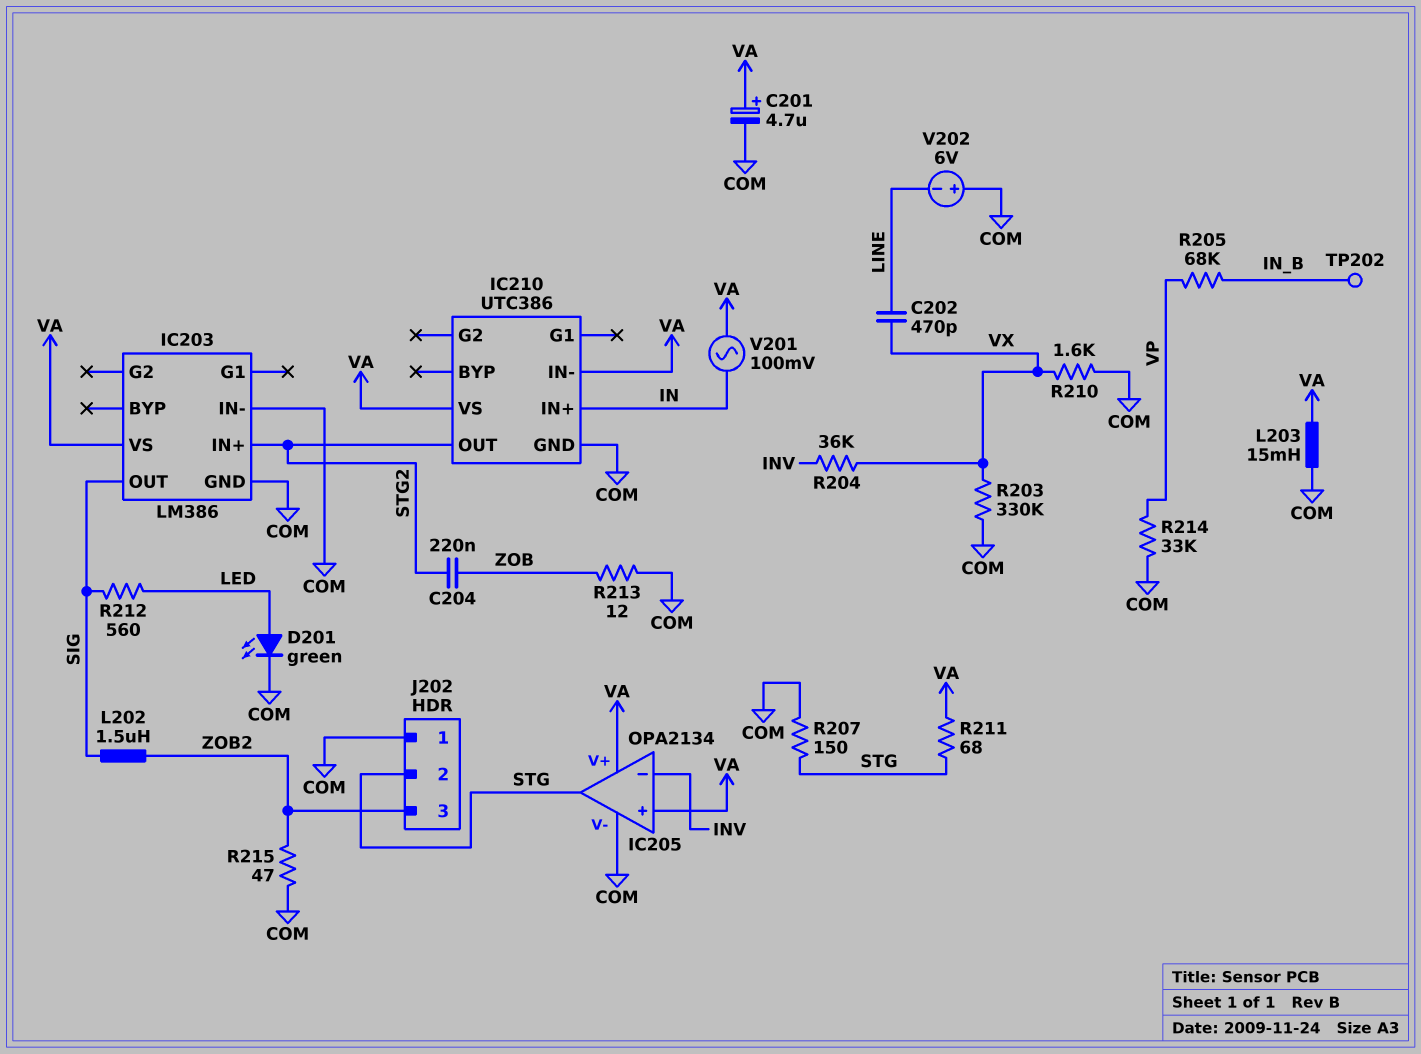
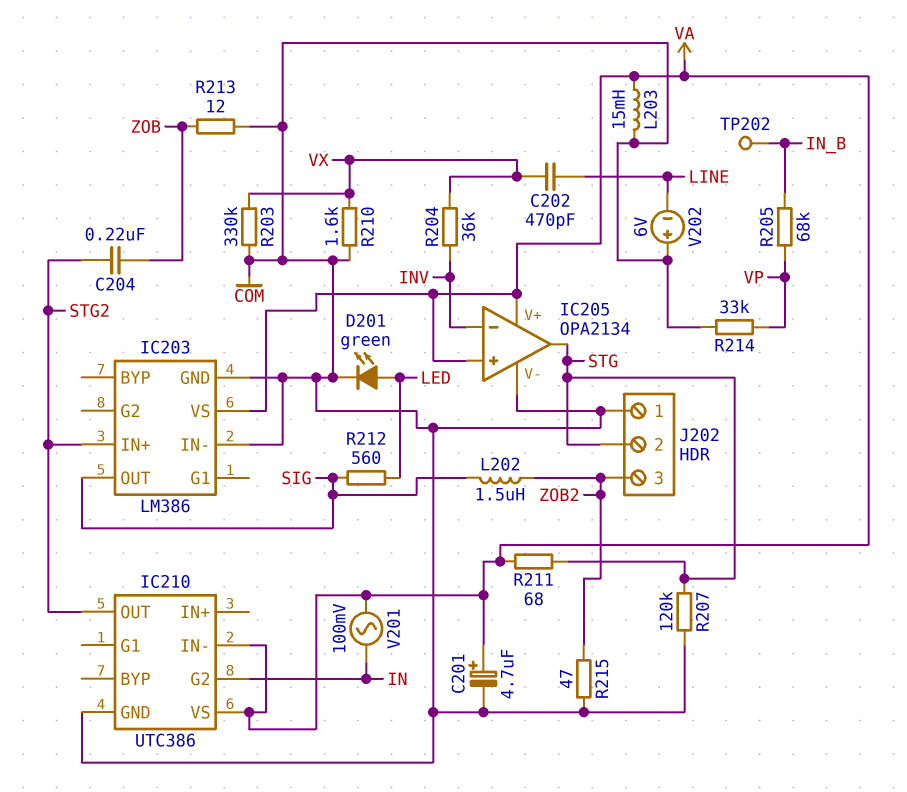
IC210 pin G2: none -> IN
IC210 pin IN+: IN -> none
R207: 150 (COM, STG) -> 120k (COM, STG)

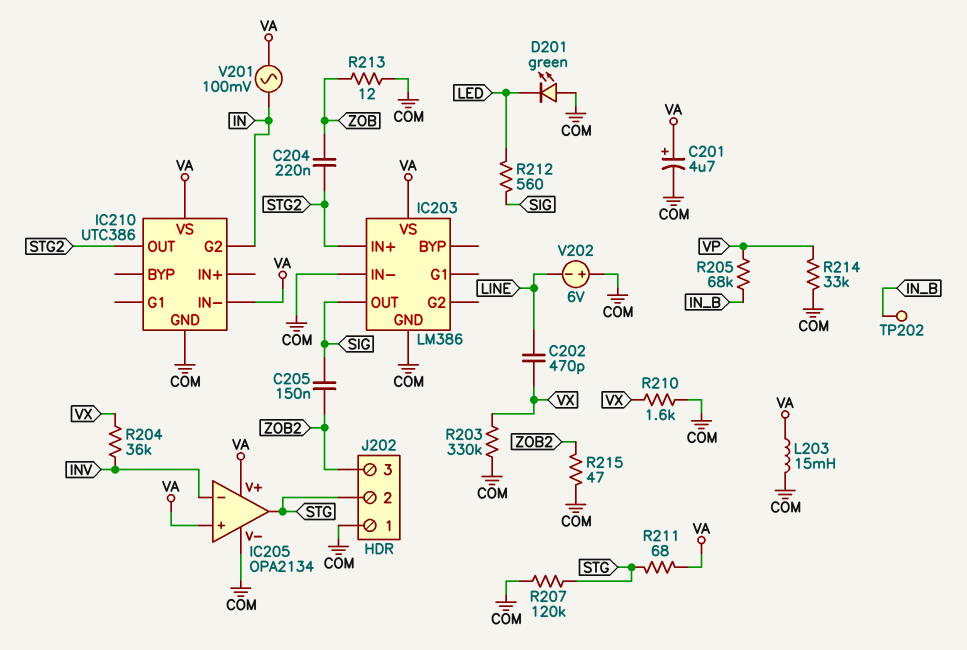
C205: none -> 150nF (SIG, ZOB2)
D201: LED green (A LED, K COM) -> LED green (A COM, K LED)
L202: 1.5uH (SIG, ZOB2) -> none

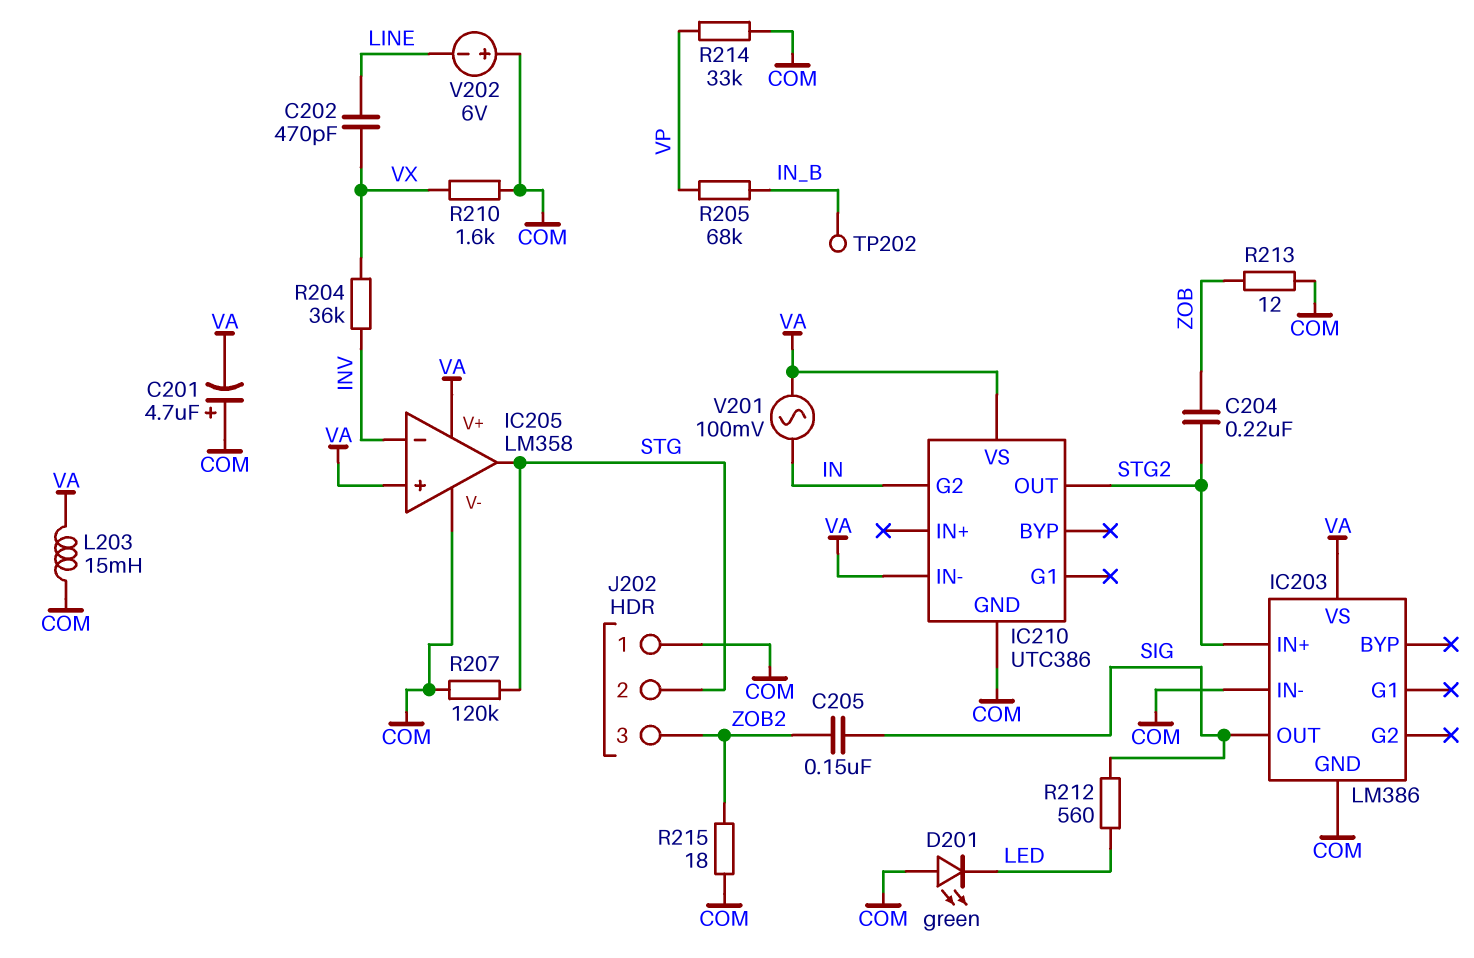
C201: 4.7uF (plus VA, minus COM) -> 4.7uF (plus COM, minus VA)
IC205: OPA2134 -> LM358
R203: 330k (COM, VX) -> none
R211: 68 (STG, VA) -> none
R215: 47 (COM, ZOB2) -> 18 (COM, ZOB2)

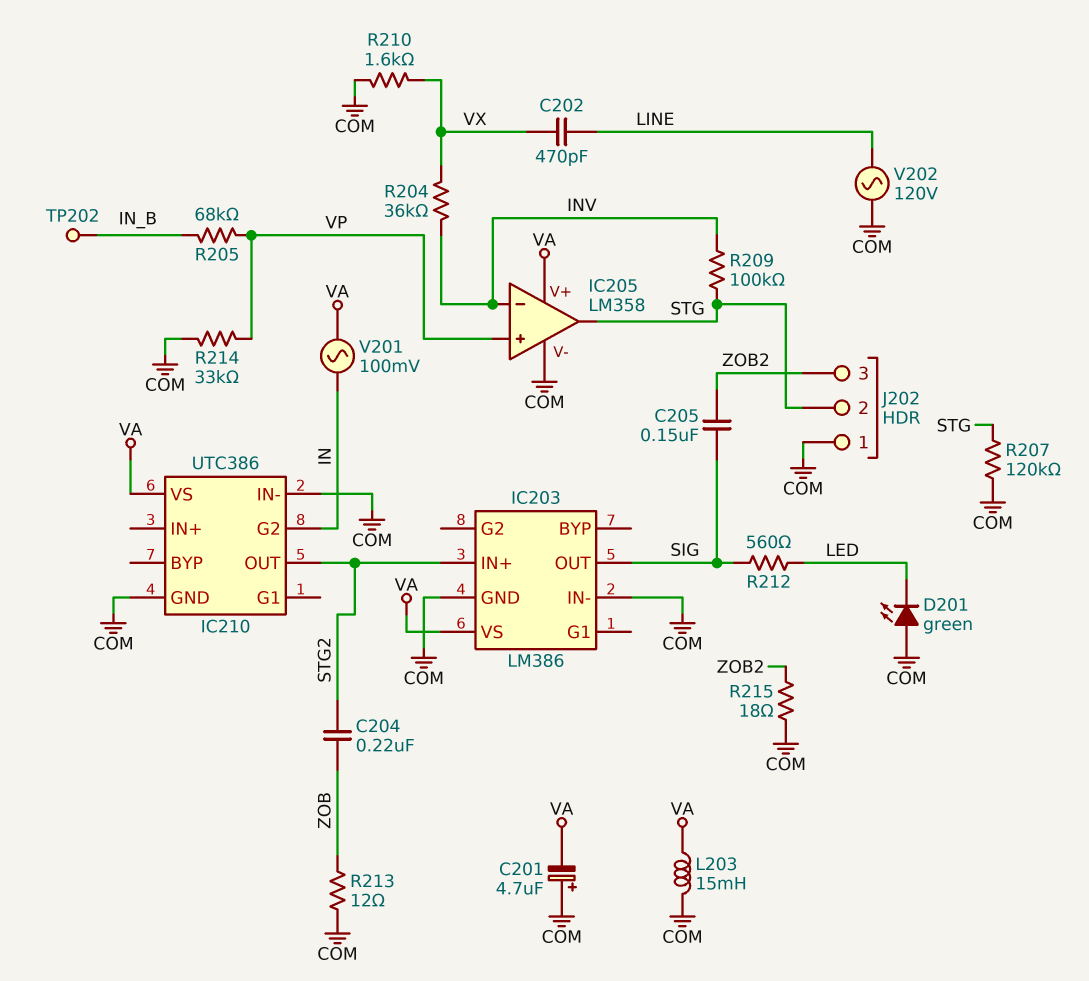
IC205 pin in+: VA -> VP
IC210 pin IN-: VA -> COM
R209: none -> 100k (INV, STG)
V202: 6V (plus COM, minus LINE) -> AC 120V (COM, LINE)

